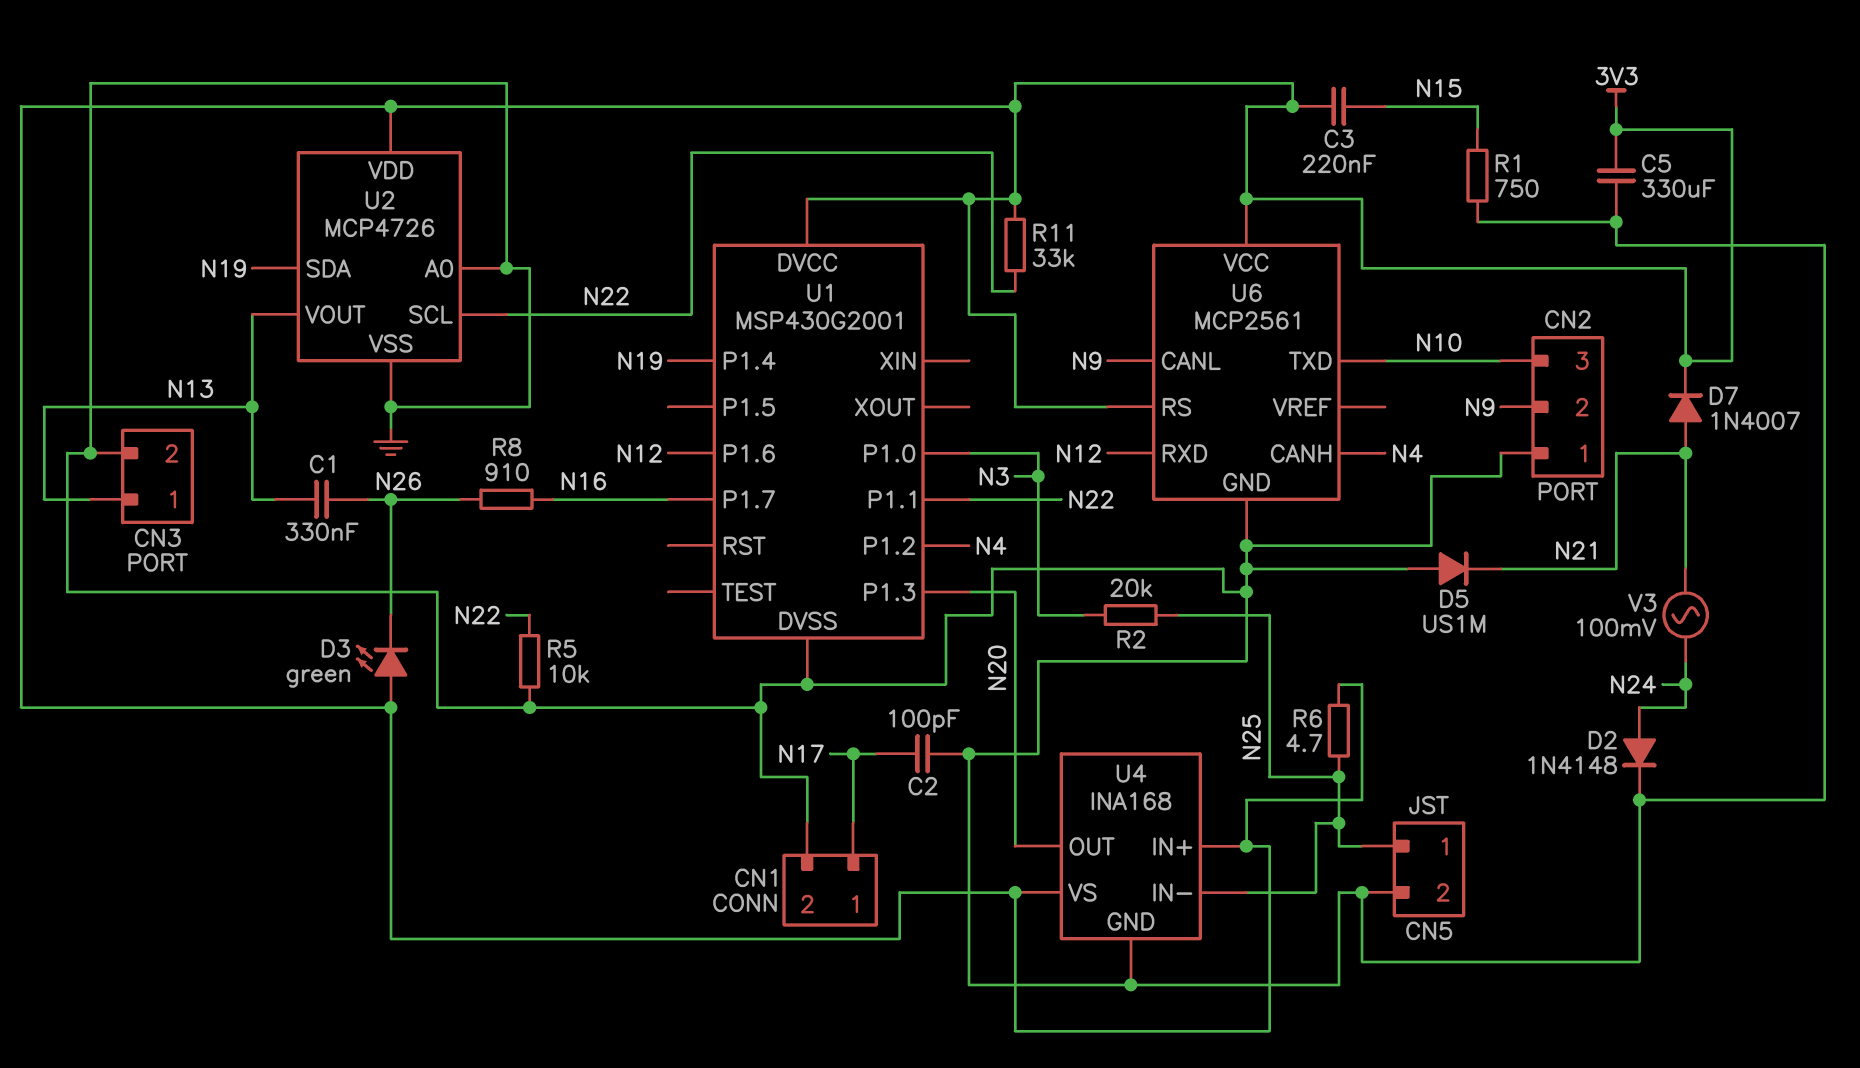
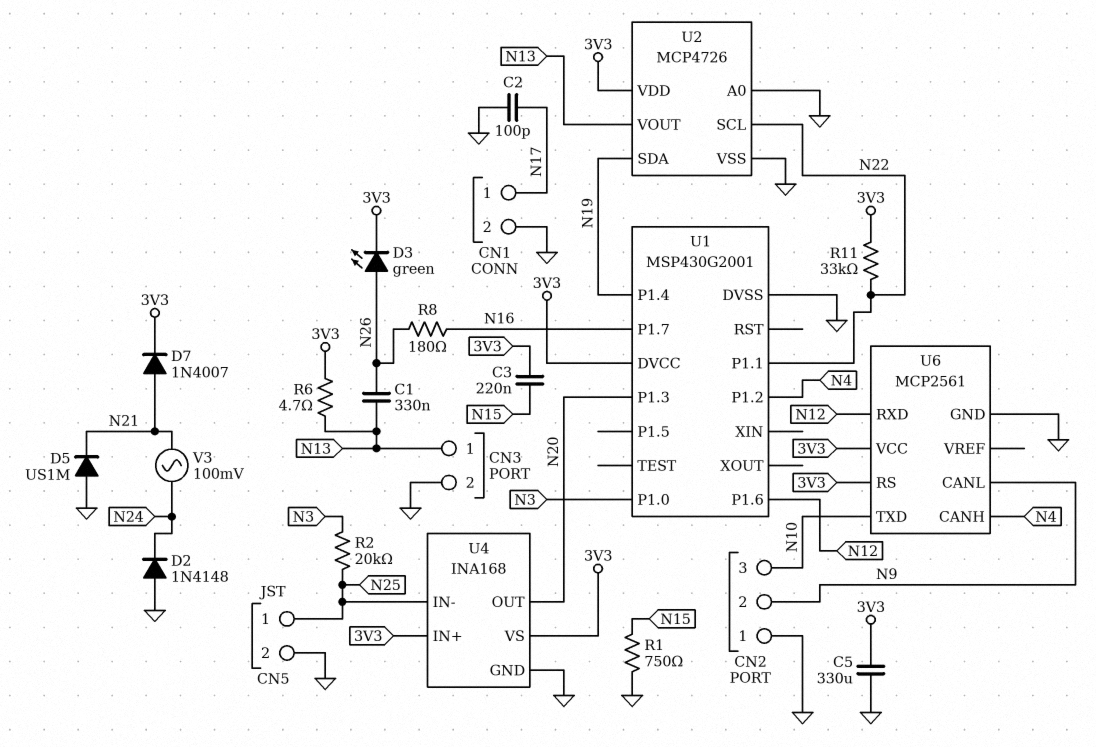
D2: diode 1N4148 (A N24, K GND) -> diode 1N4148 (A GND, K N24)
D3: LED green (A 3V3, K N26) -> LED green (A N26, K 3V3)
R5: 10k (GND, N22) -> none
R6: 4.7 (3V3, N25) -> 4.7 (3V3, N13)
R8: 910 (N16, N26) -> 180 (N16, N26)

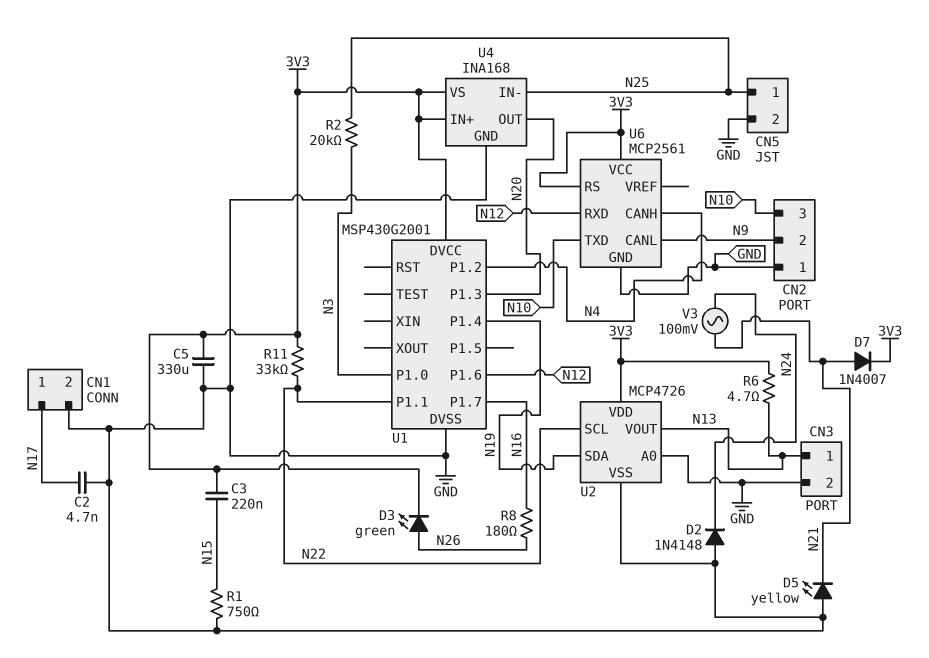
C1: 330nF (N13, N26) -> none
C2: 100pF (GND, N17) -> 4.7nF (GND, N17)
D5: diode US1M (A GND, K N21) -> LED yellow (A GND, K N21)

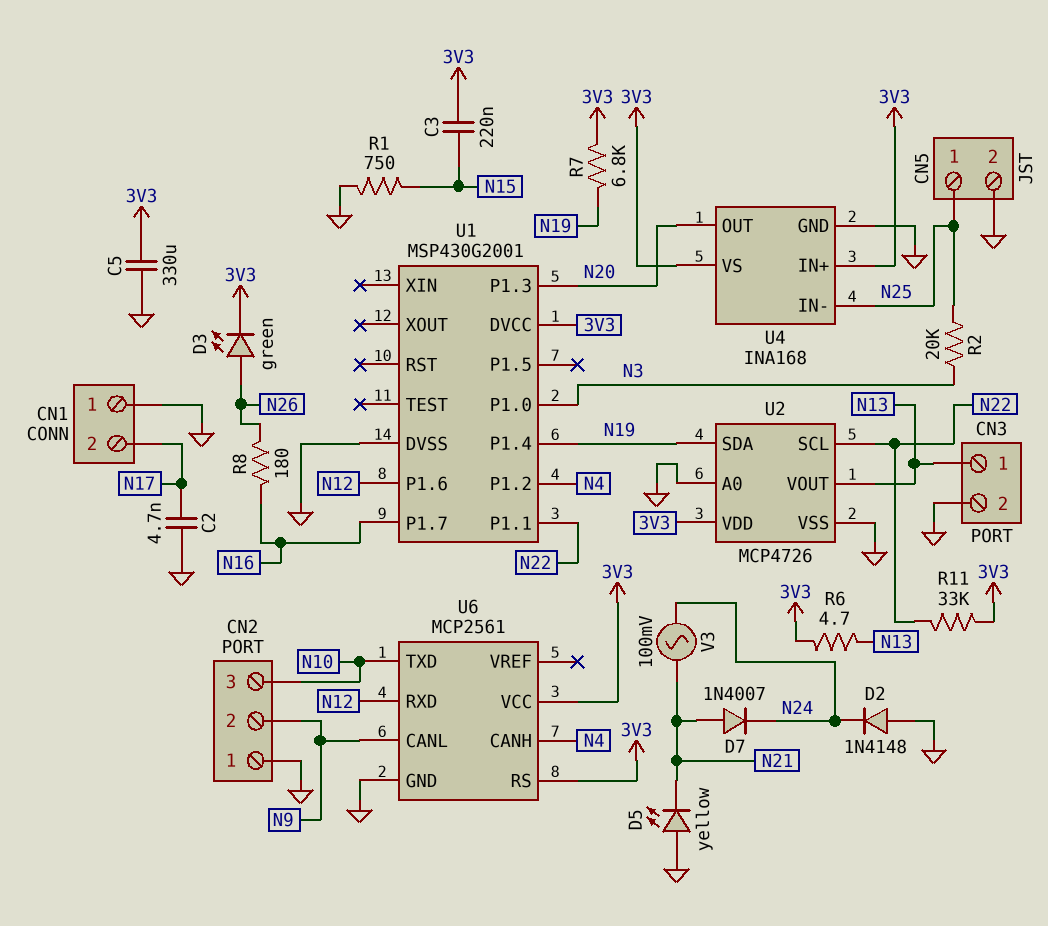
CN1 pin 1: N17 -> GND
CN1 pin 2: GND -> N17
D7: diode 1N4007 (A N21, K 3V3) -> diode 1N4007 (A N21, K N24)
R7: none -> 6.8k (3V3, N19)

